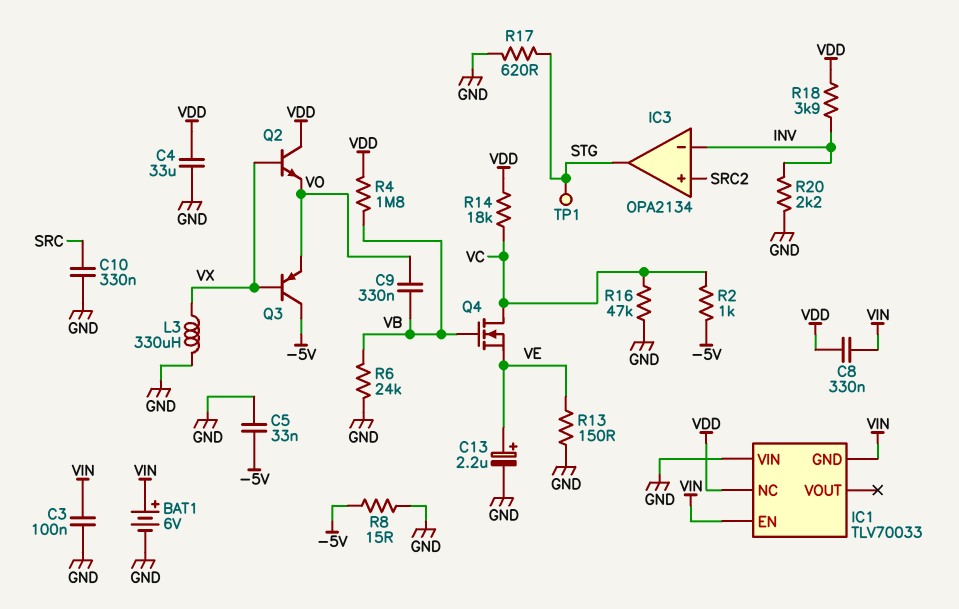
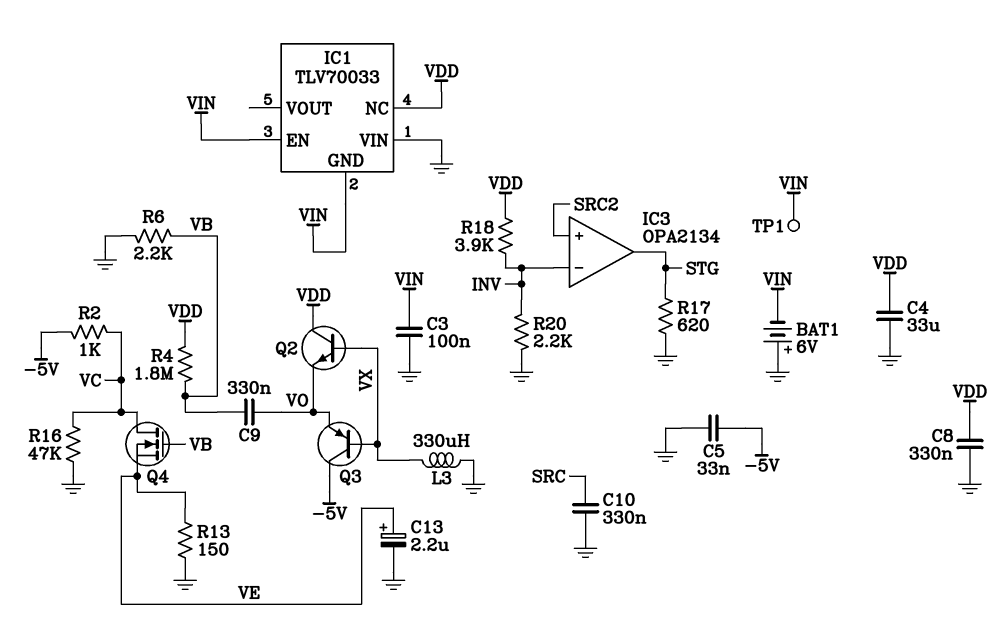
BAT1: 6V (plus VIN, minus GND) -> 6V (plus GND, minus VIN)
C8: 330nF (VDD, VIN) -> 330nF (GND, VDD)
R6: 24k (GND, VB) -> 2.2k (GND, VB)
R8: 15 (-5V, GND) -> none
R14: 18k (VC, VDD) -> none
TP1: test point (STG) -> test point (VIN)

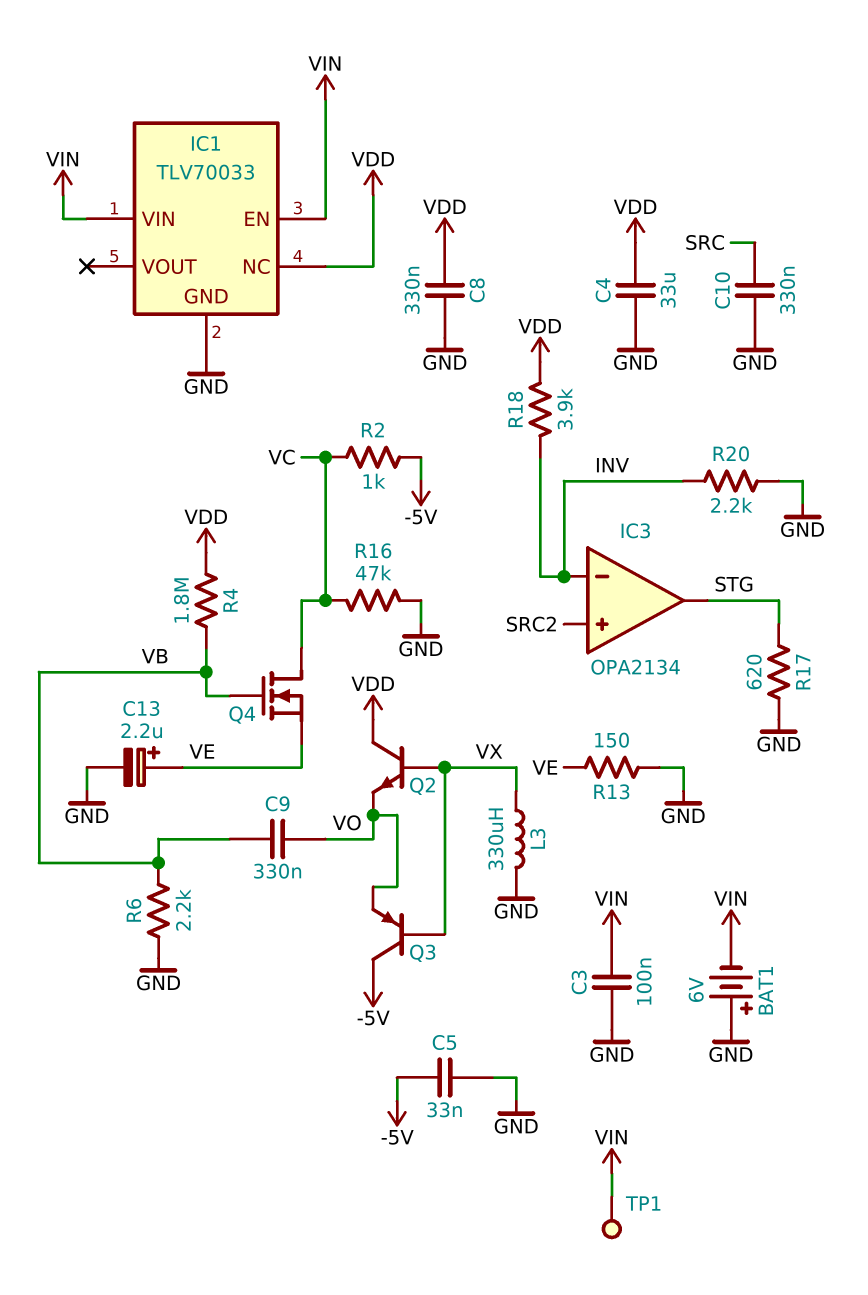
IC1 pin GND: VIN -> GND
IC1 pin VIN: GND -> VIN

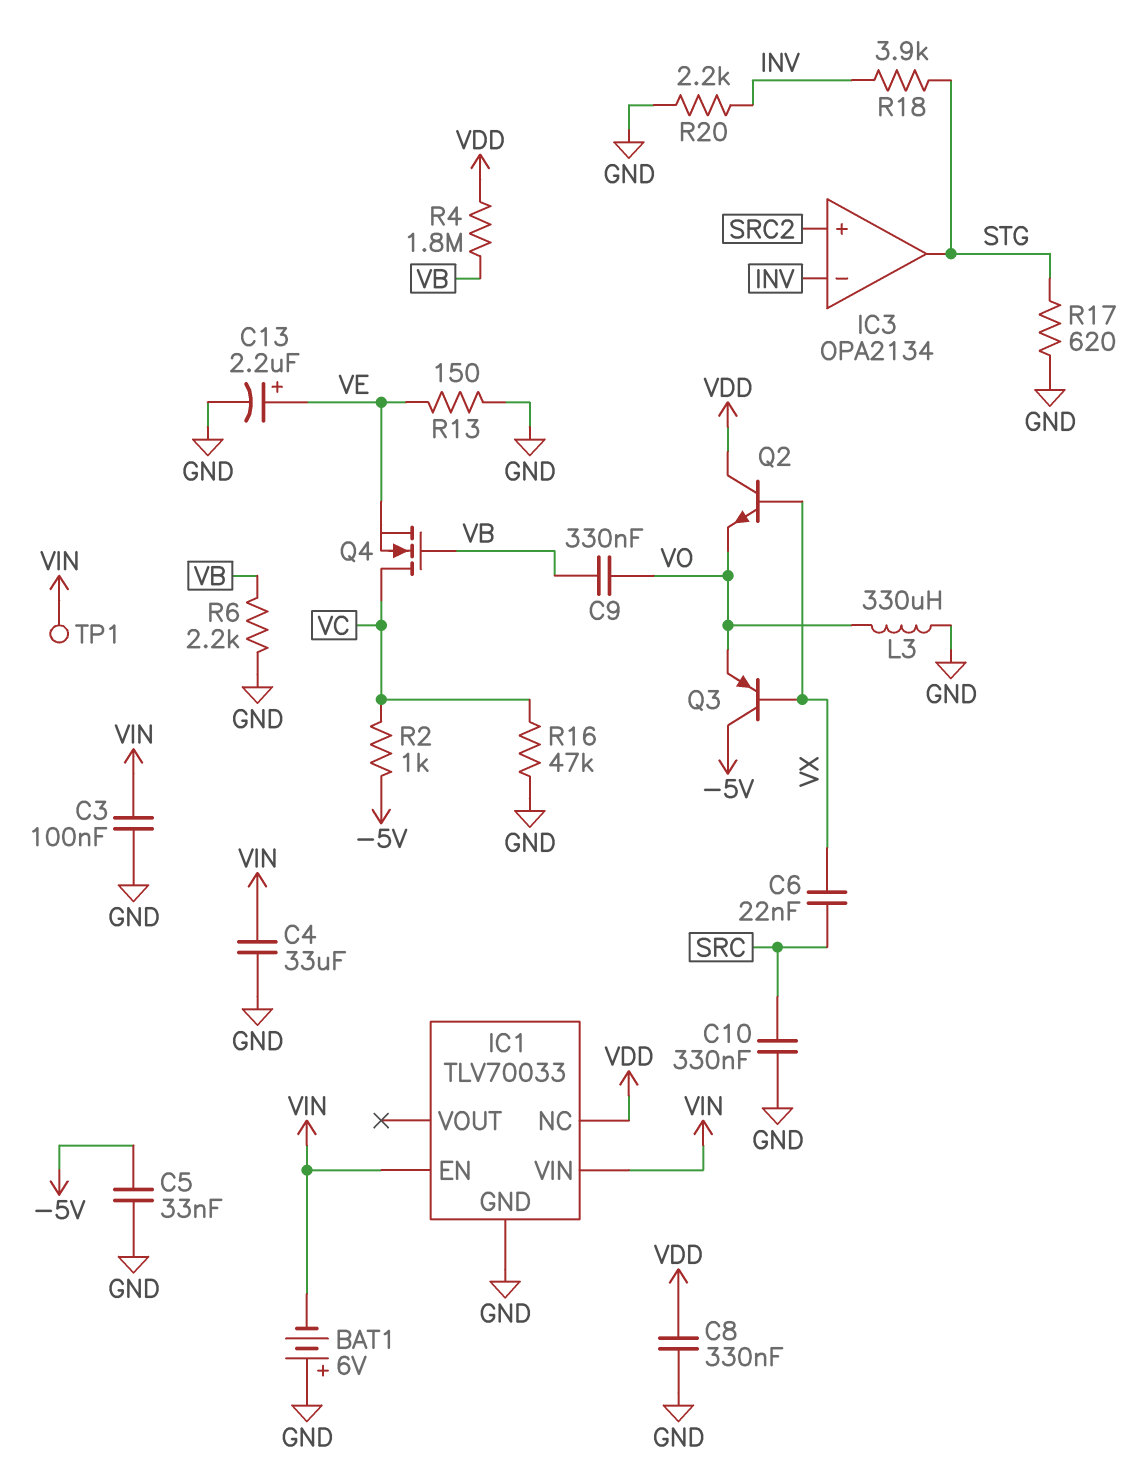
C4: 33uF (GND, VDD) -> 33uF (GND, VIN)
C6: none -> 22nF (SRC, VX)
L3: 330uH (GND, VX) -> 330uH (GND, VO)
R18: 3.9k (INV, VDD) -> 3.9k (INV, STG)

